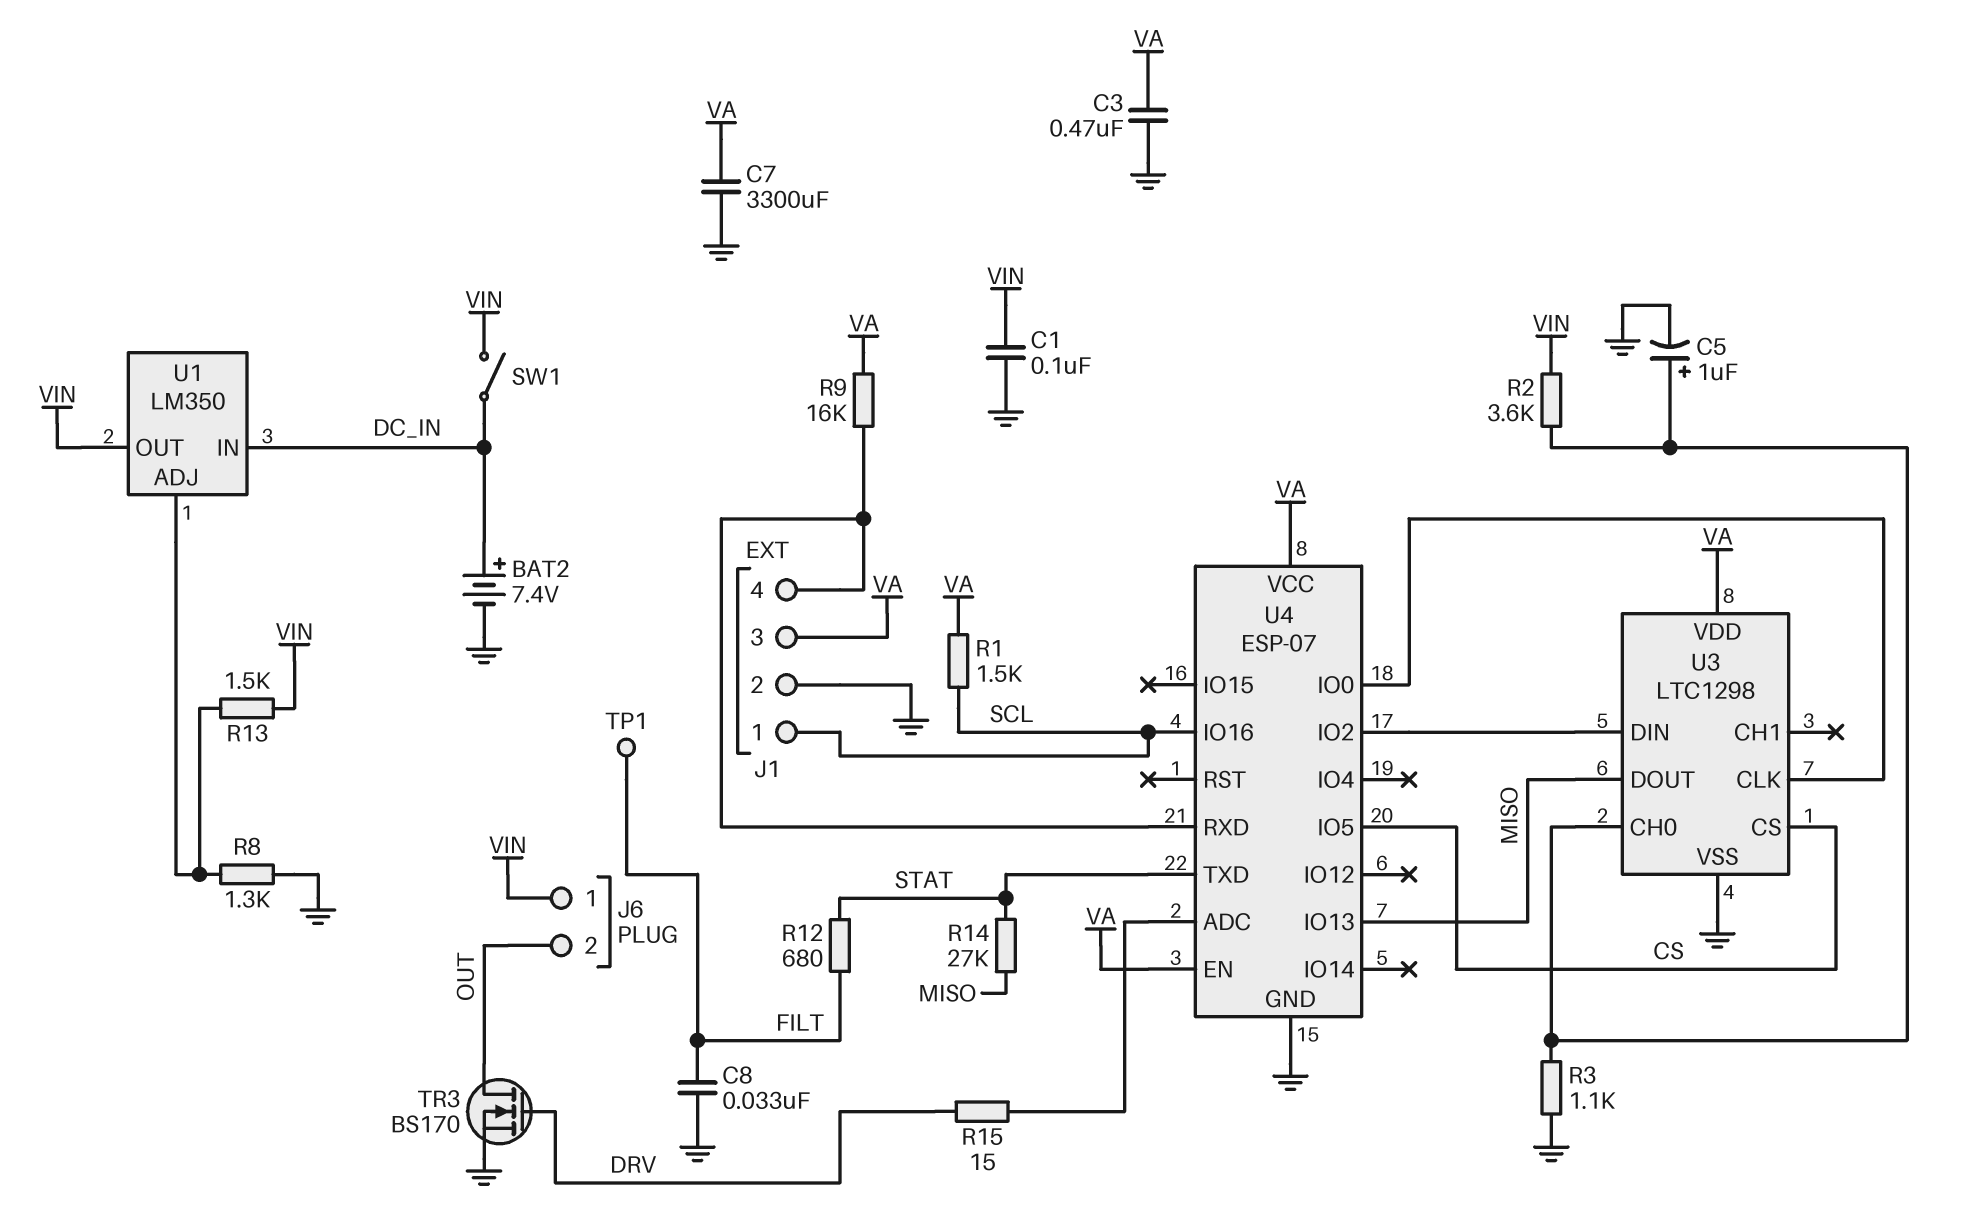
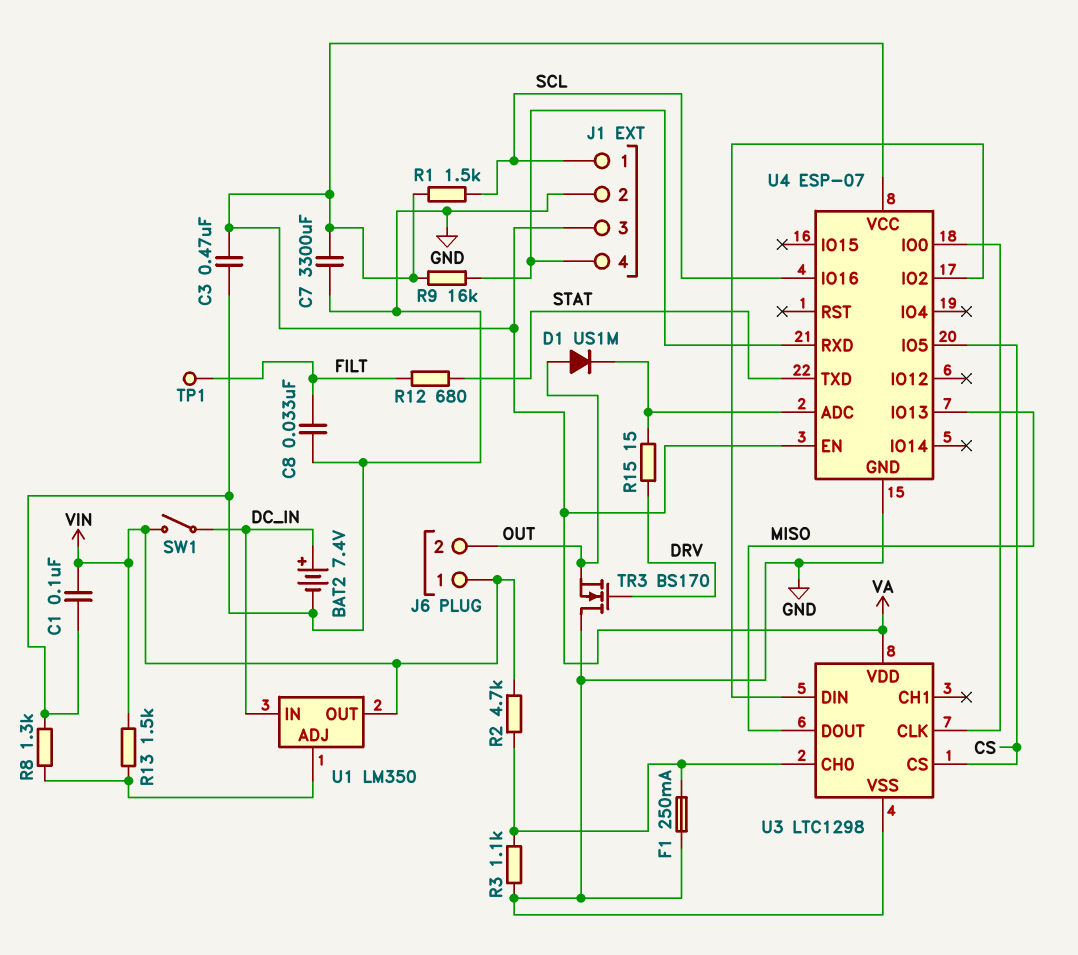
C5: 1uF (plus U3/CH0, minus GND) -> none
D1: none -> diode US1M (A OUT, K U4/ADC)
F1: none -> 250mA (GND, U3/CH0)
R2: 3.6k (U3/CH0, VIN) -> 4.7k (U3/CH0, VIN)
R14: 27k (MISO, STAT) -> none
TR3: NMOS BS170 (G DRV, D OUT, S GND) -> NMOS BS170 (G DRV, D GND, S OUT)

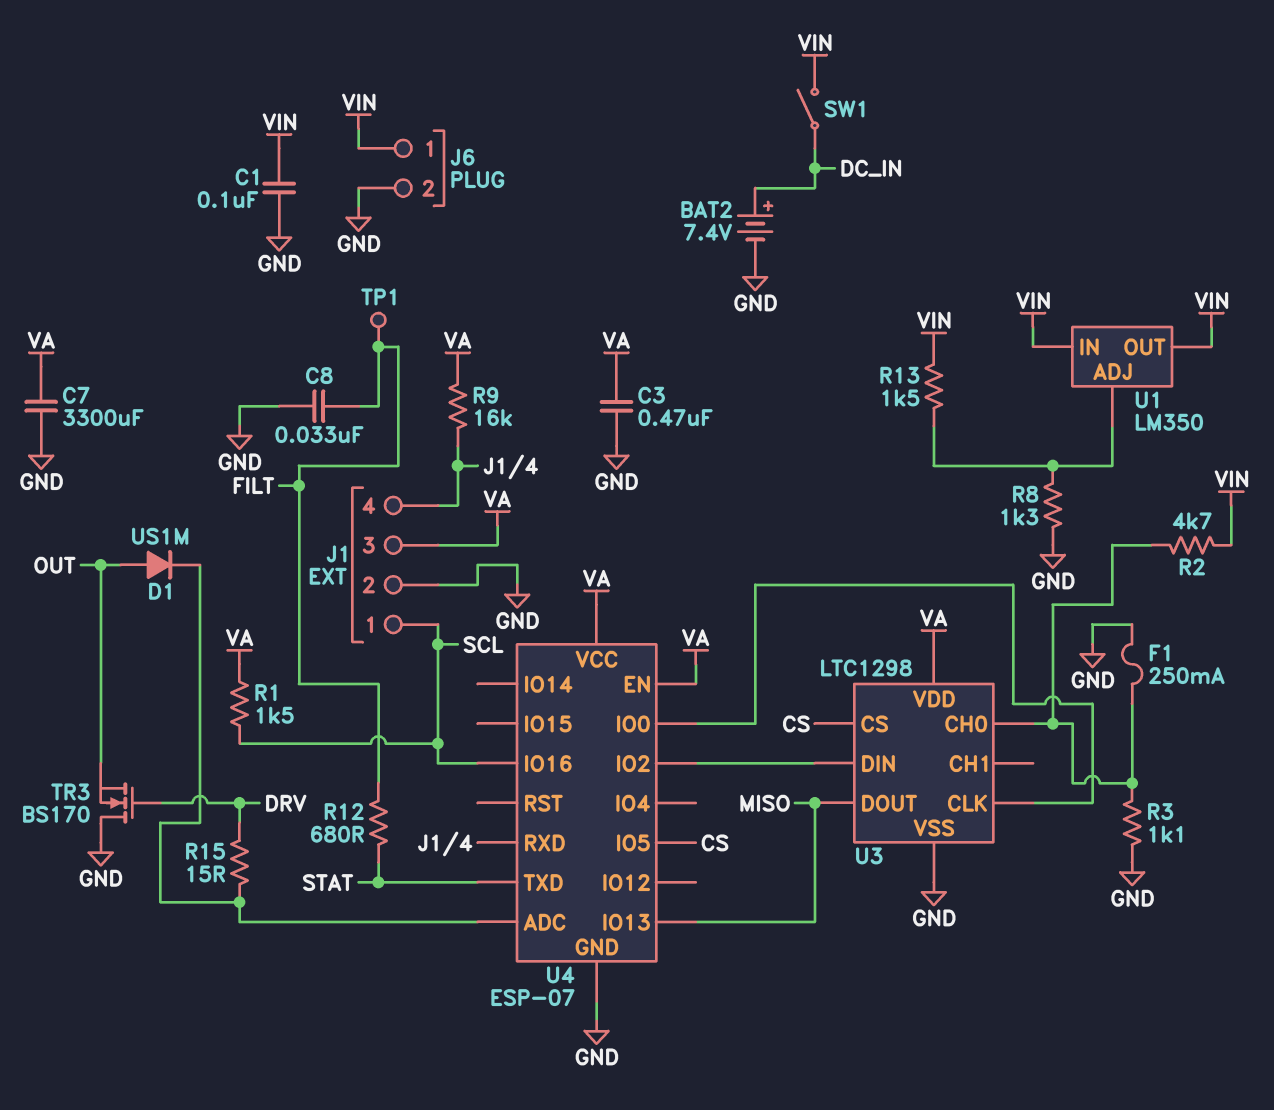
J6 pin 2: OUT -> GND
U1 pin IN: DC_IN -> VIN

